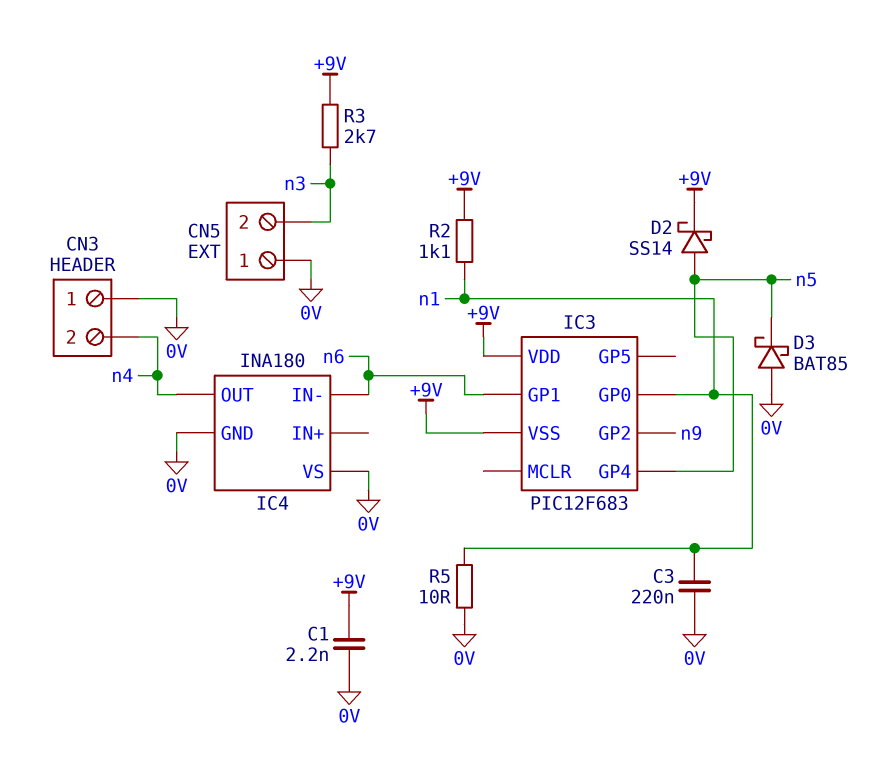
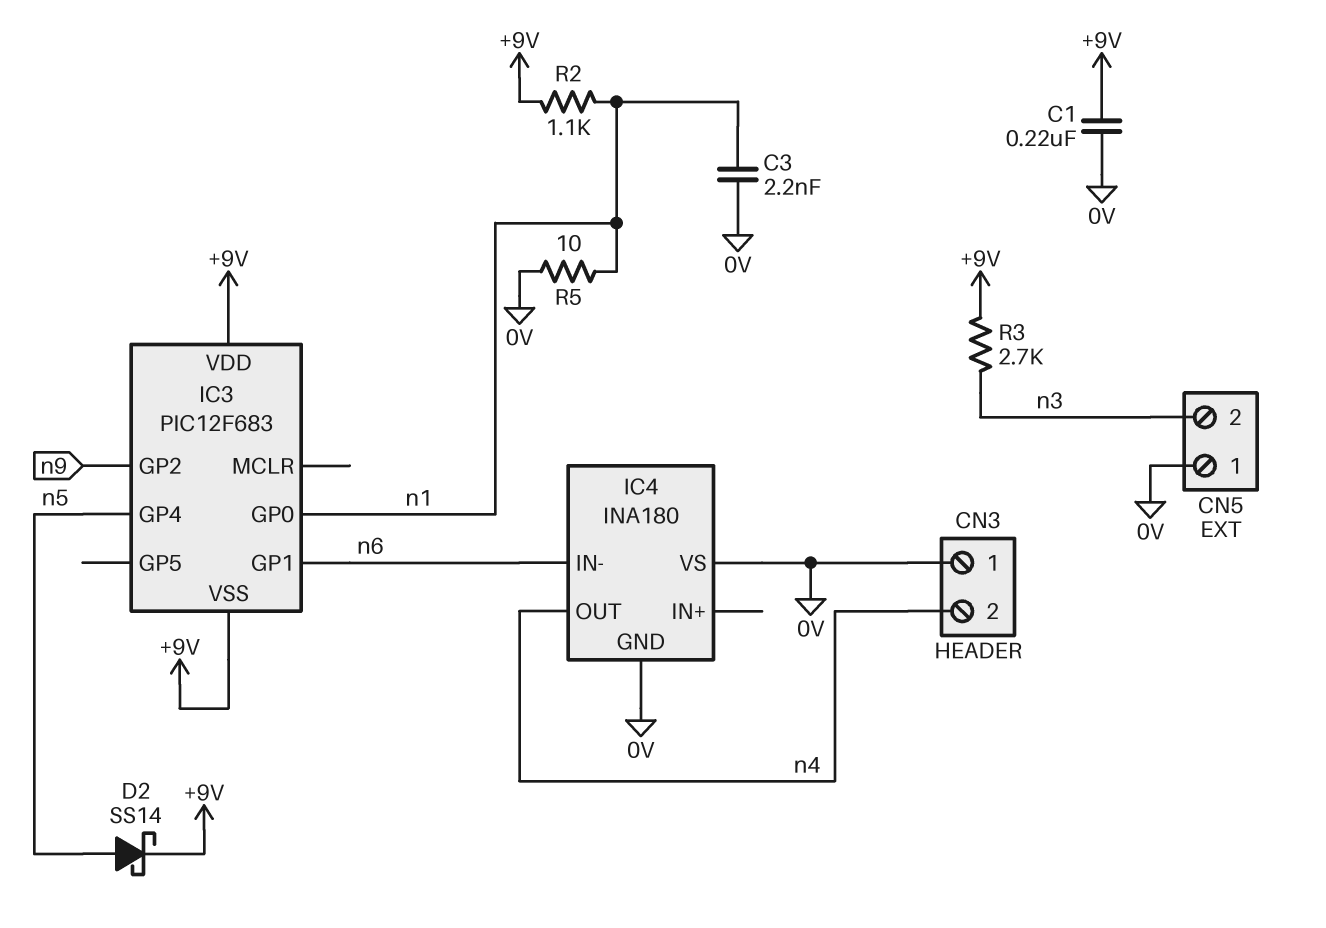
C1: 2.2nF (+9V, 0V) -> 220nF (+9V, 0V)
C3: 220nF (0V, n1) -> 2.2nF (0V, n1)
D3: schottky BAT85 (A 0V, K n5) -> none

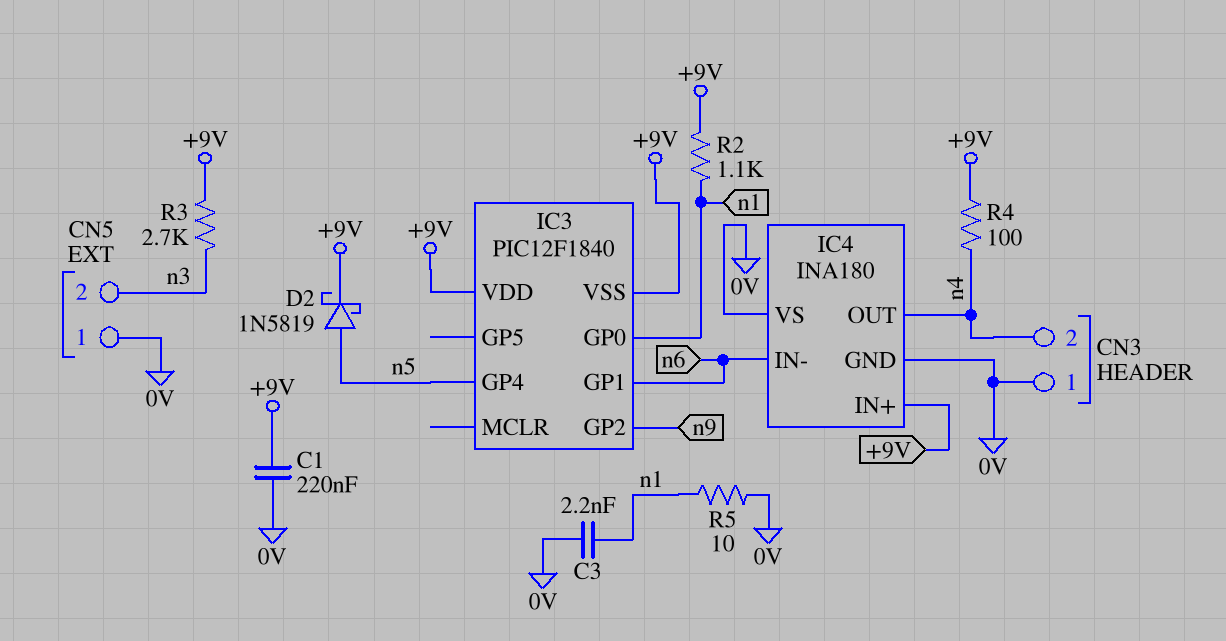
D2: schottky SS14 (A n5, K +9V) -> schottky 1N5819 (A n5, K +9V)
IC3: PIC12F683 -> PIC12F1840
IC4 pin IN+: none -> +9V
R4: none -> 100 (+9V, n4)

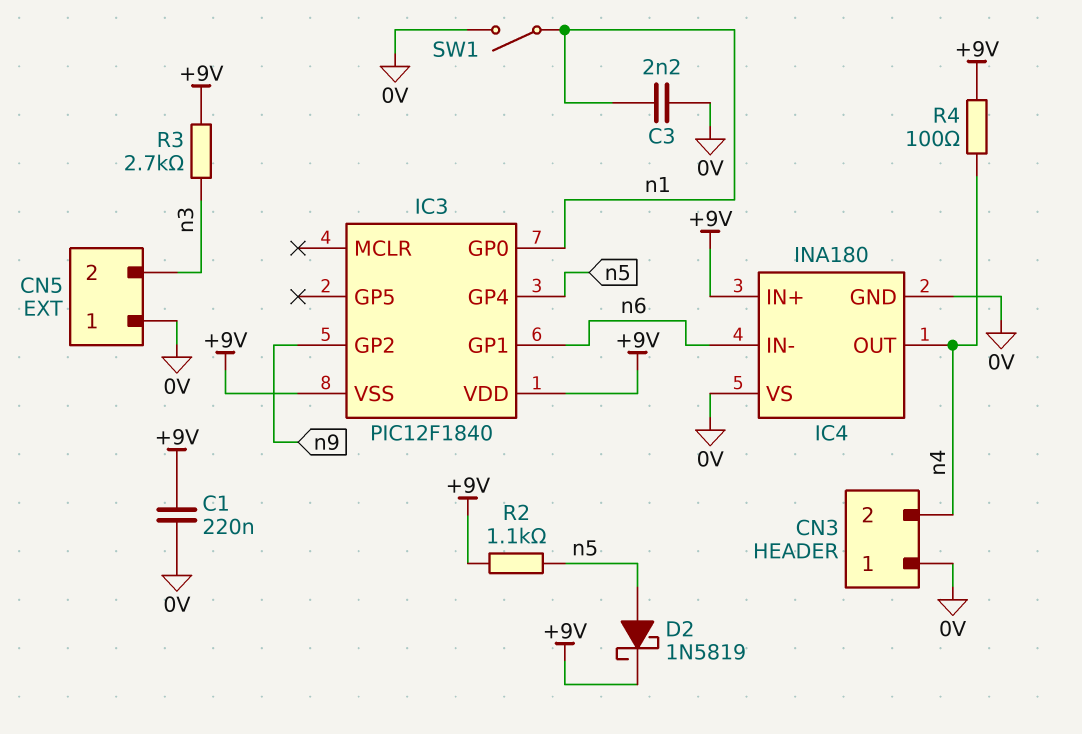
R2: 1.1k (+9V, n1) -> 1.1k (+9V, n5)
R5: 10 (0V, n1) -> none
SW1: none -> switch (0V, n1)

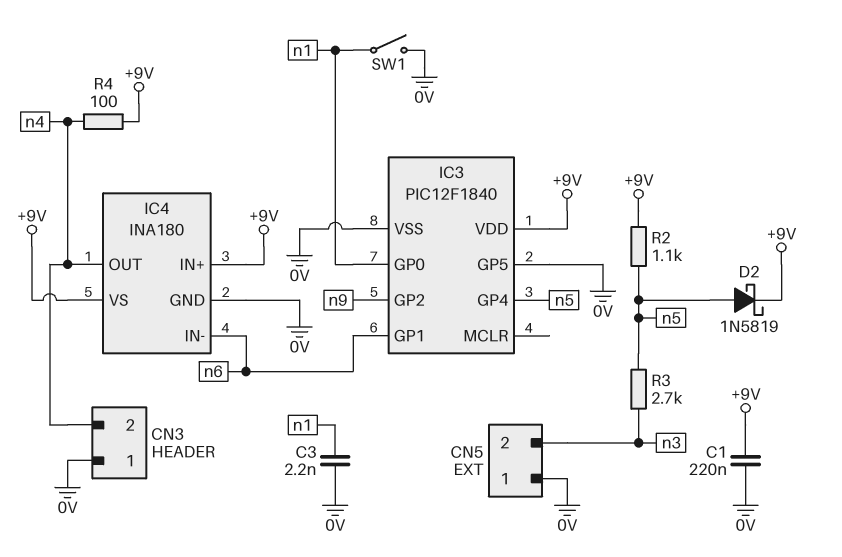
IC3 pin GP5: none -> 0V
IC3 pin VSS: +9V -> 0V
IC4 pin VS: 0V -> +9V
R3: 2.7k (+9V, n3) -> 2.7k (n3, n5)

